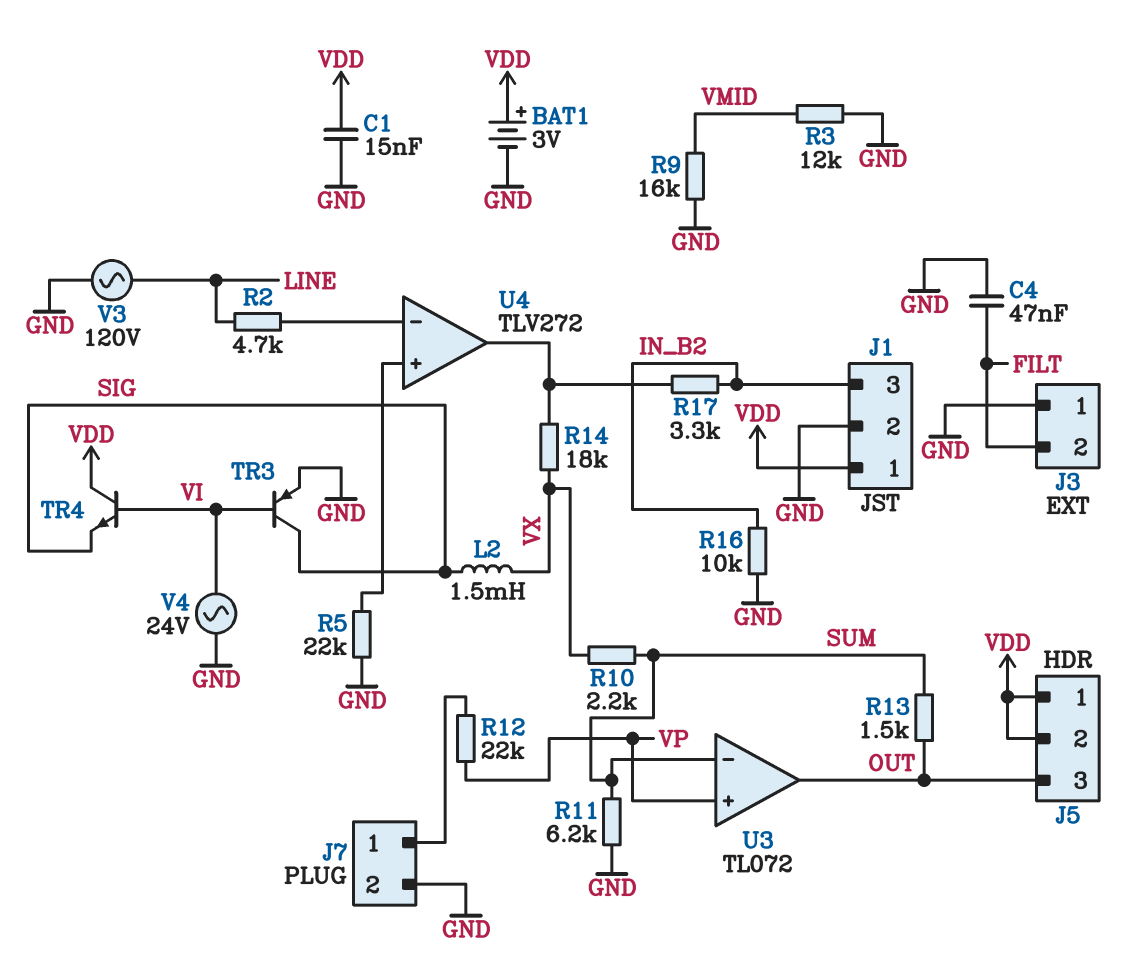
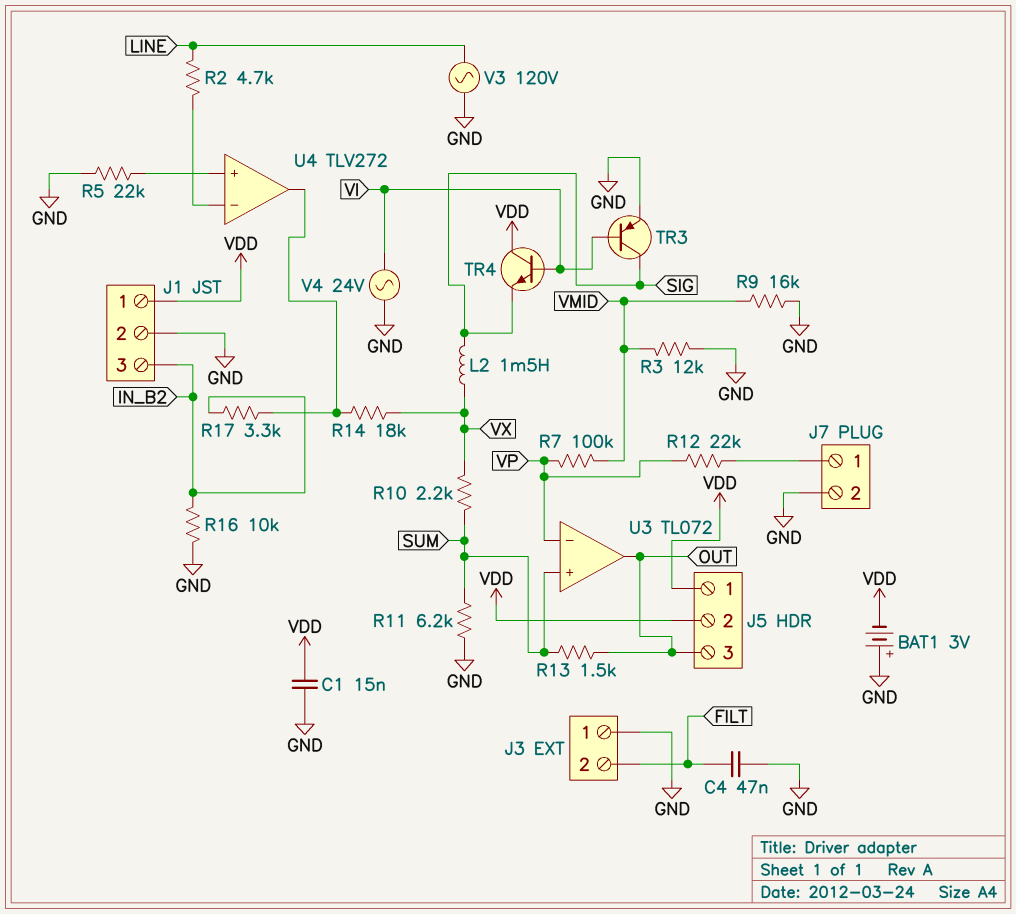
BAT1: 3V (plus VDD, minus GND) -> 3V (plus GND, minus VDD)
R7: none -> 100k (VMID, VP)
U3 pin in+: VP -> SUM
U3 pin in-: SUM -> VP

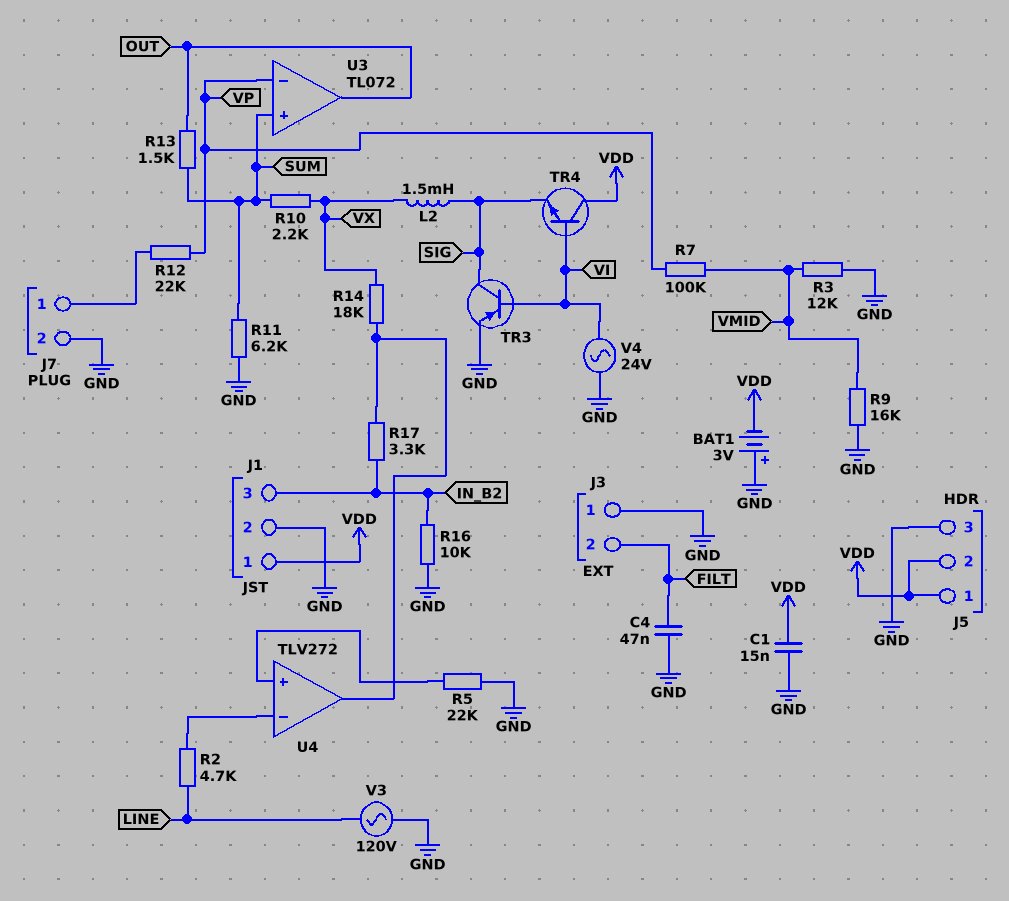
J5 pin 3: OUT -> GND

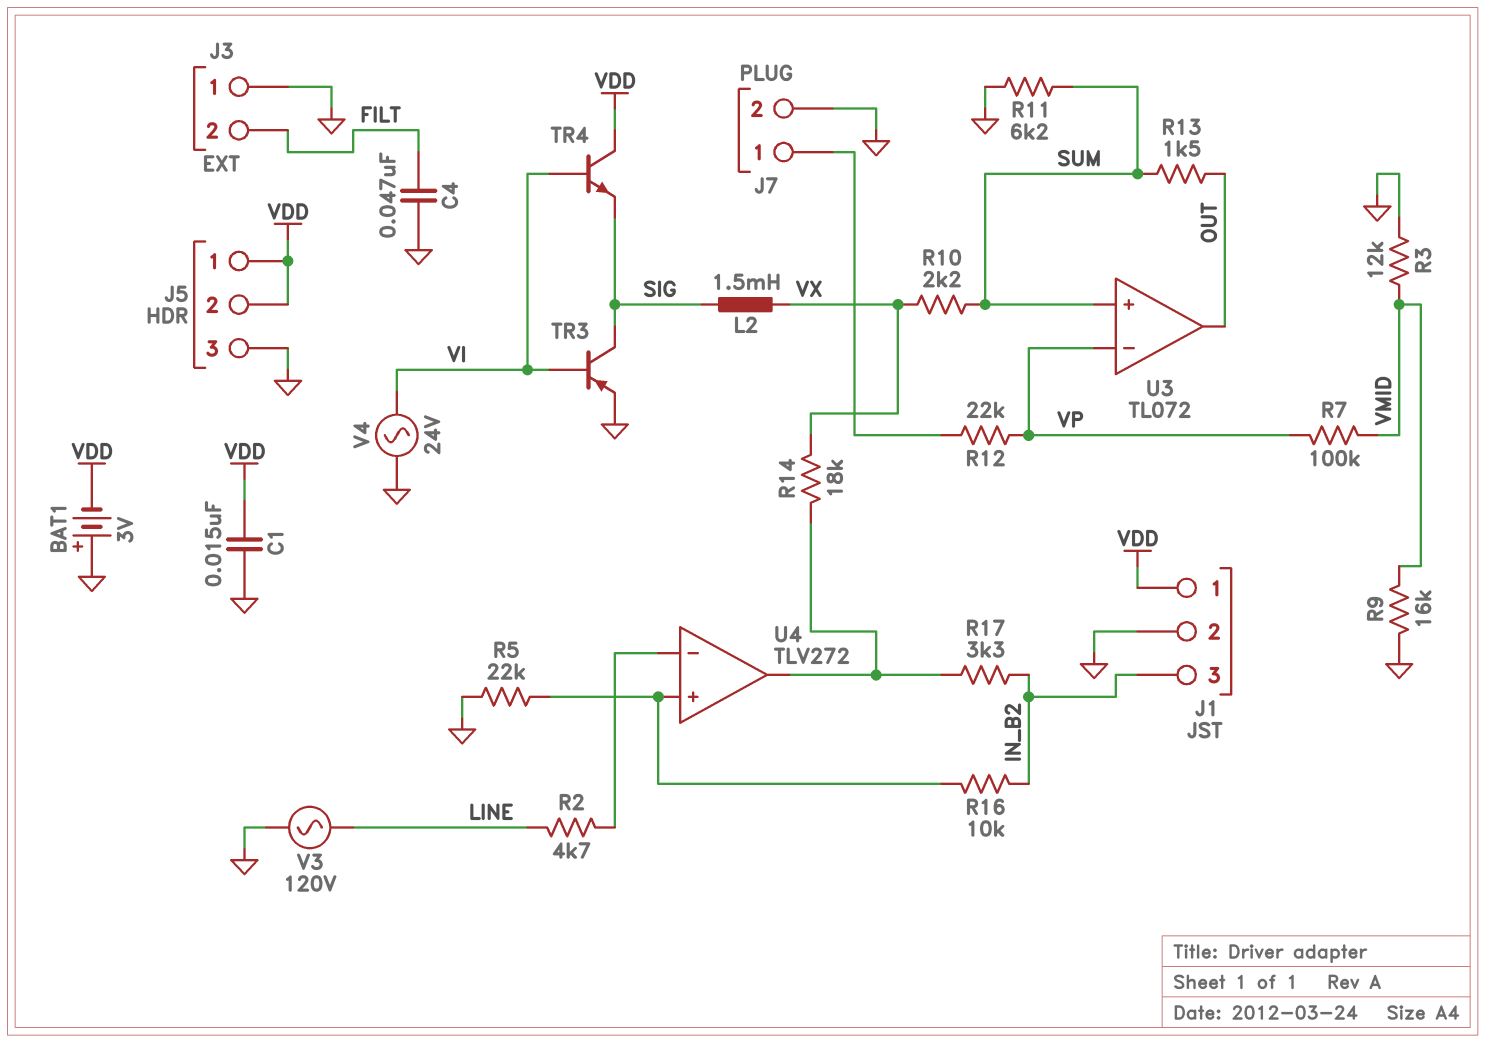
R16: 10k (GND, IN_B2) -> 10k (IN_B2, U4/in+)

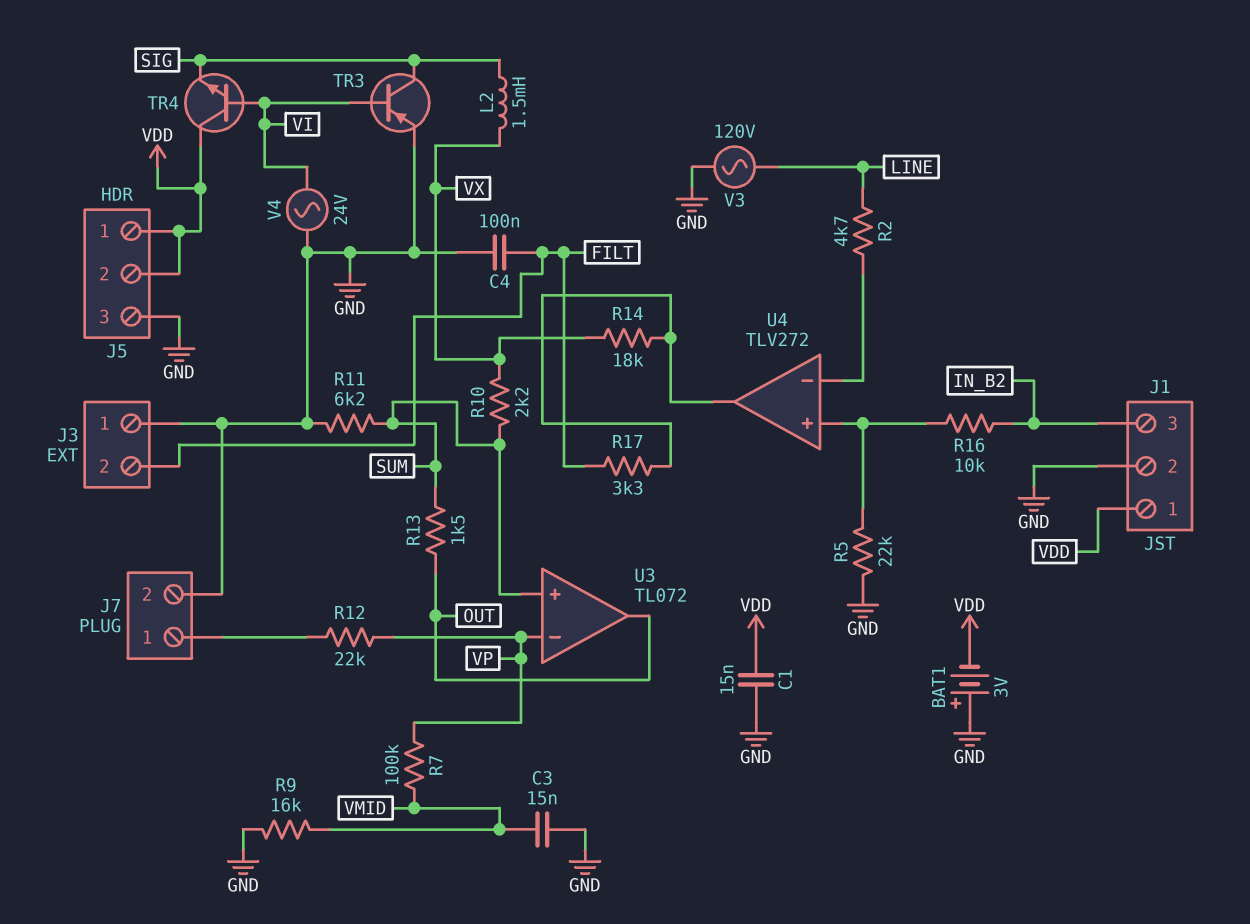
C3: none -> 15nF (GND, VMID)
C4: 47nF (FILT, GND) -> 100nF (FILT, GND)
R3: 12k (GND, VMID) -> none
R17: 3.3k (IN_B2, U4/out) -> 3.3k (FILT, U4/out)

